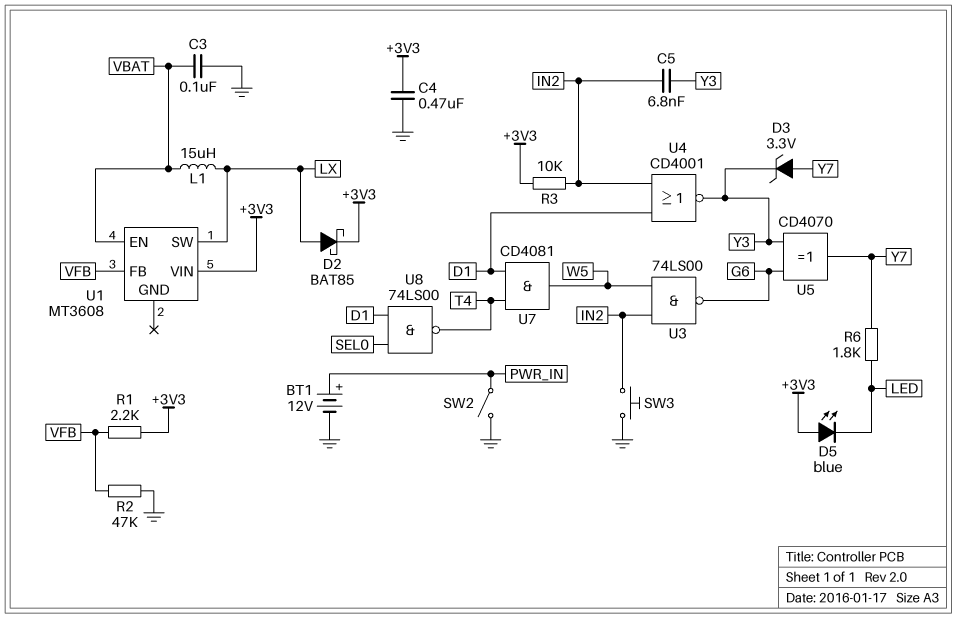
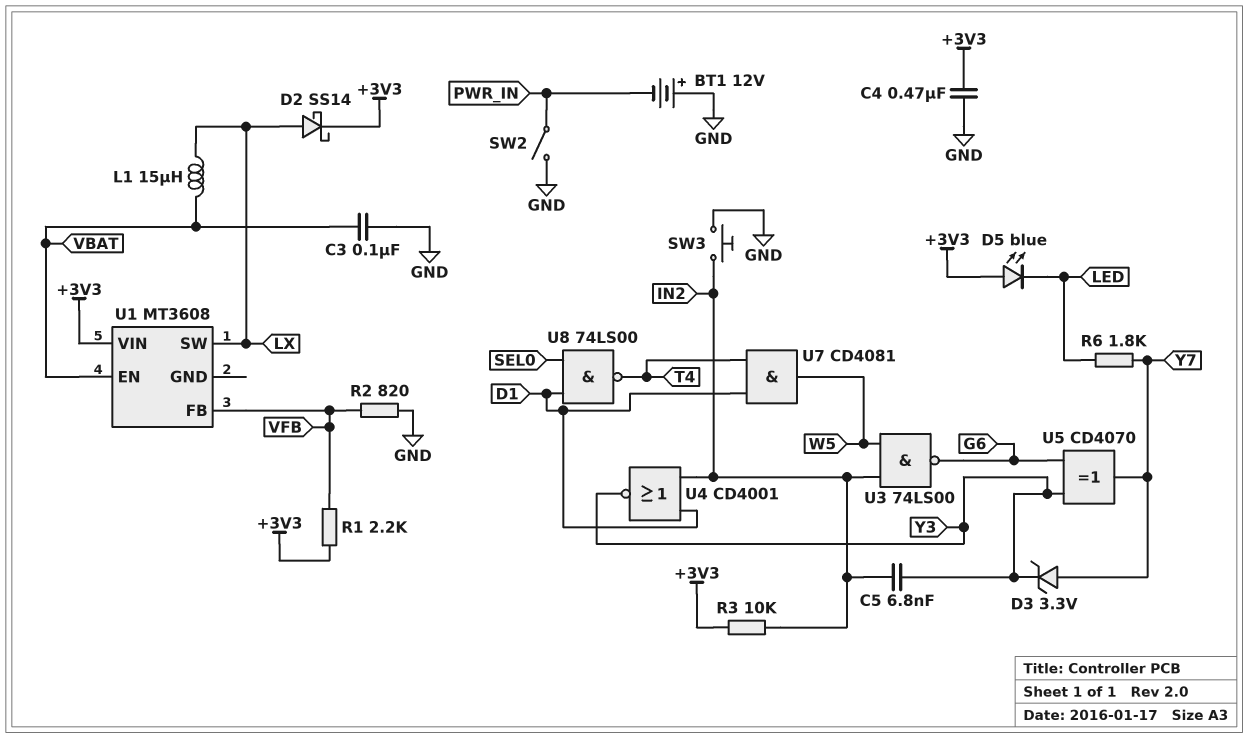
BT1: 12V (plus PWR_IN, minus GND) -> 12V (plus GND, minus PWR_IN)
D2: schottky BAT85 (A LX, K +3V3) -> schottky SS14 (A LX, K +3V3)
R2: 47k (GND, VFB) -> 820 (GND, VFB)

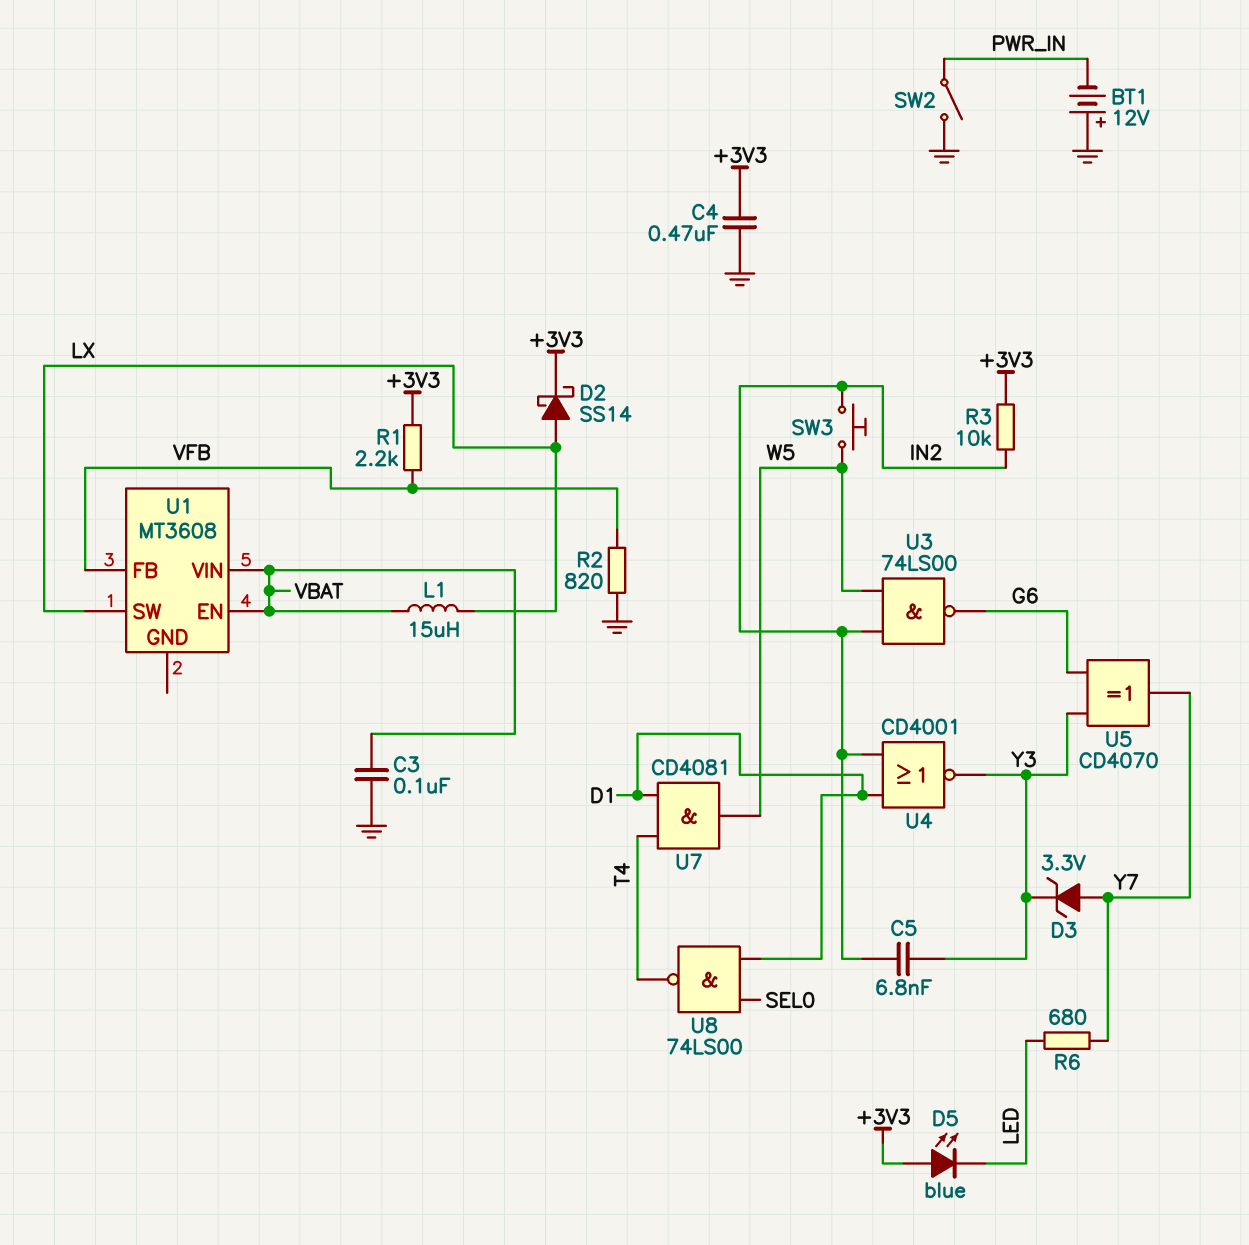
R6: 1.8k (LED, Y7) -> 680 (LED, Y7)
SW3: button (GND, IN2) -> button (IN2, W5)
U1 pin VIN: +3V3 -> VBAT

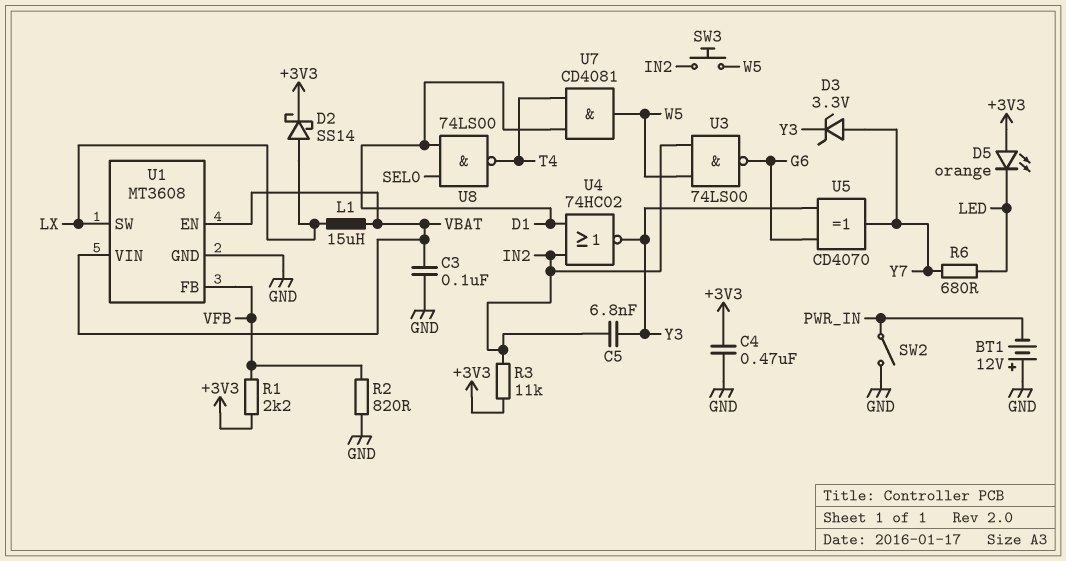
D5: LED blue (A +3V3, K LED) -> LED orange (A +3V3, K LED)
R3: 10k (+3V3, IN2) -> 11k (+3V3, IN2)
U1 pin GND: none -> GND
U4: NOR CD4001 (in D1, in IN2, out Y3) -> NOR 74HC02 (in D1, in IN2, out Y3)

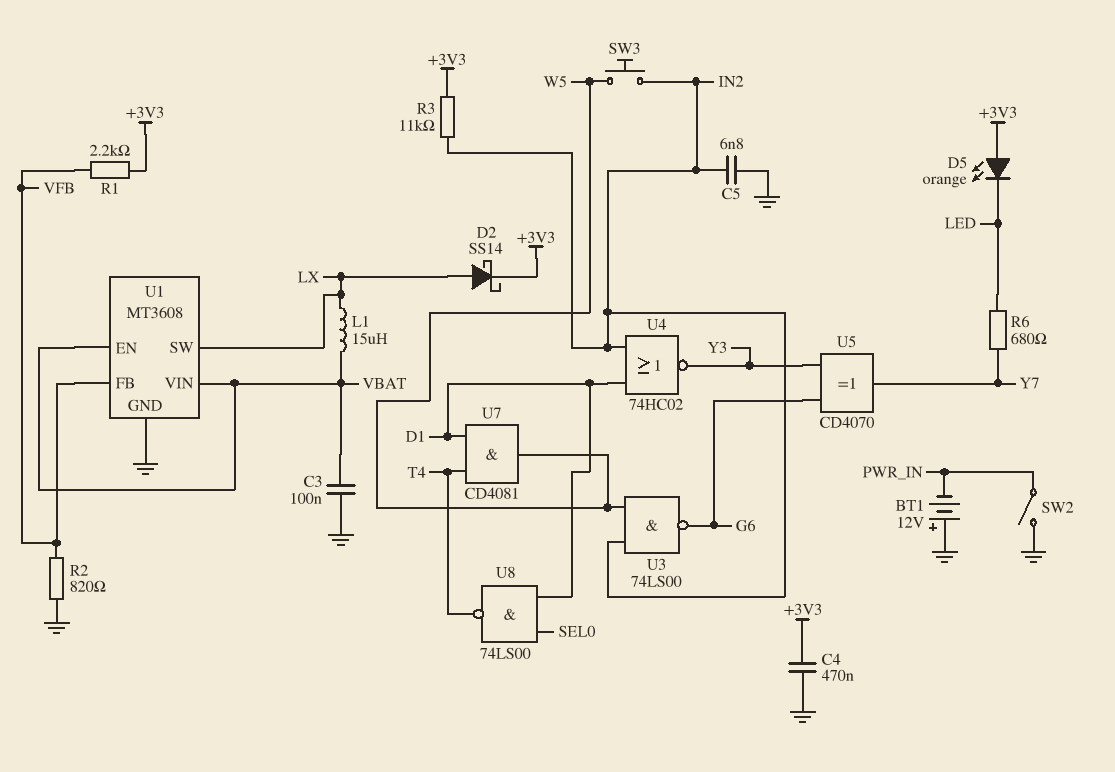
C5: 6.8nF (IN2, Y3) -> 6.8nF (GND, IN2)
D3: zener 3.3V (A Y7, K Y3) -> none

